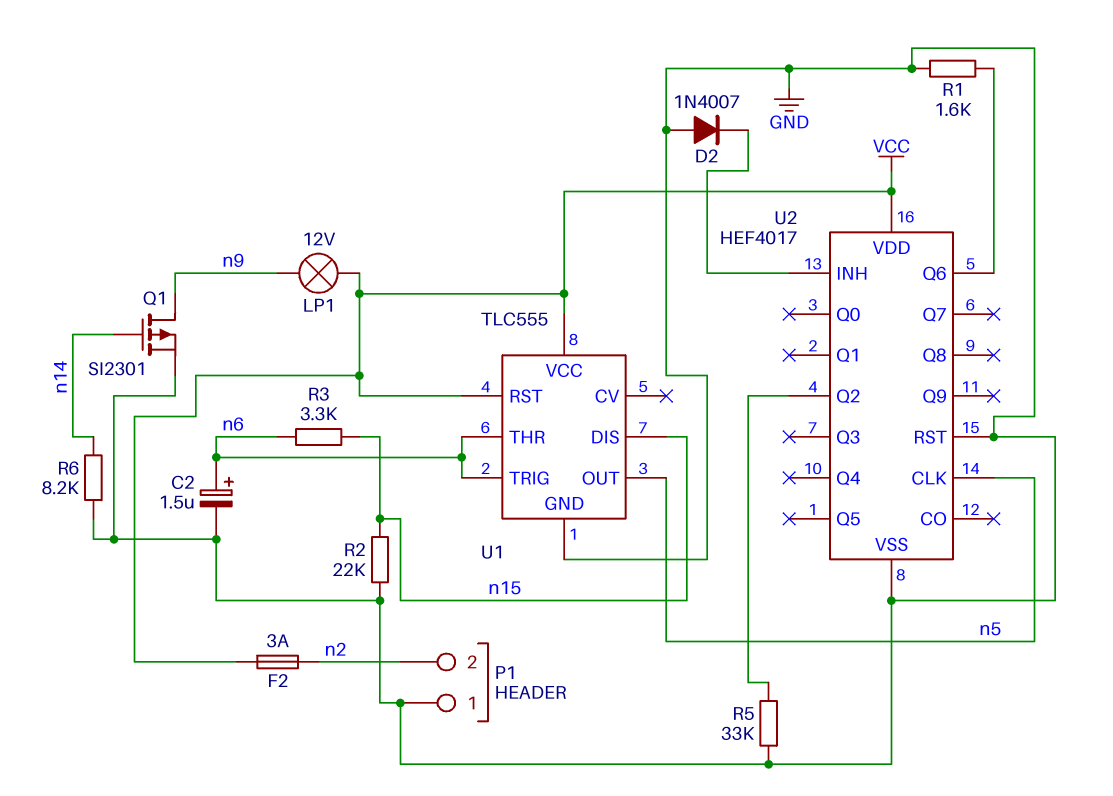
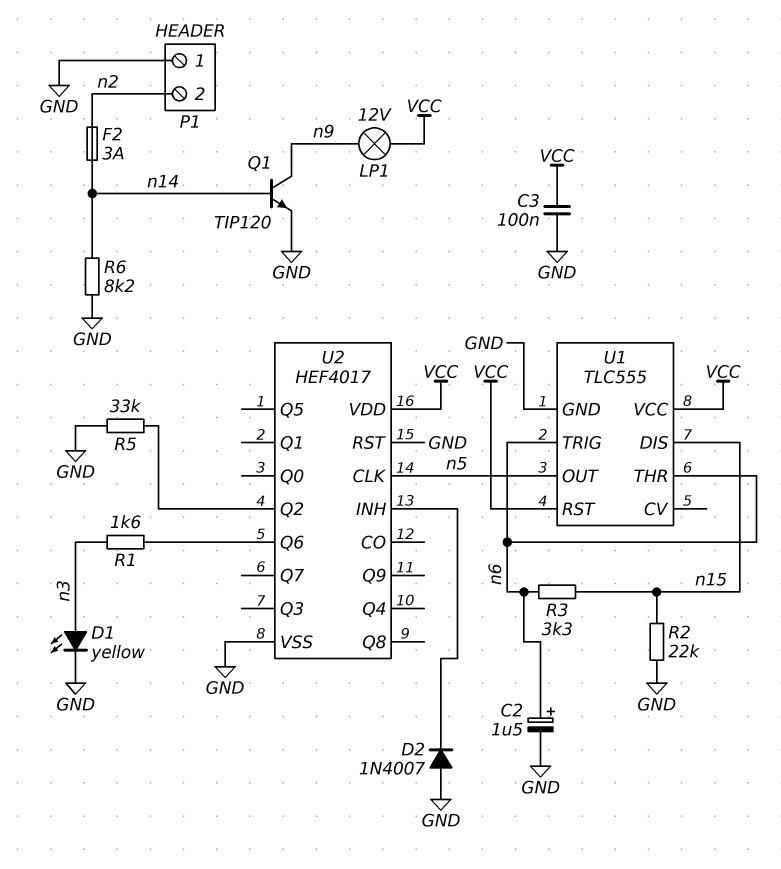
C3: none -> 100nF (GND, VCC)
D1: none -> LED yellow (A n3, K GND)
F2: 3A (VCC, n2) -> 3A (n2, n14)
Q1: PMOS SI2301 (G n14, D n9, S GND) -> NPN TIP120 (B n14, C n9, E GND)
R1: 1.6k (GND, U2/Q6) -> 1.6k (U2/Q6, n3)

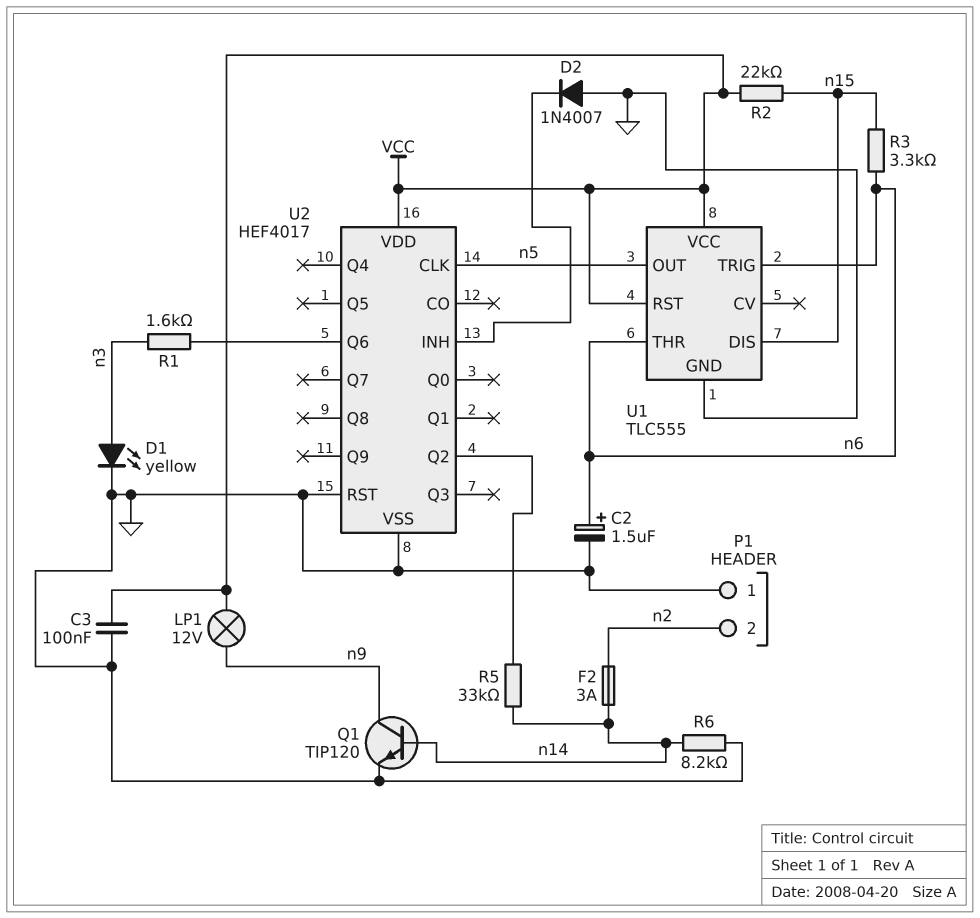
R2: 22k (GND, n15) -> 22k (VCC, n15)
R5: 33k (GND, U2/Q2) -> 33k (U2/Q2, n14)

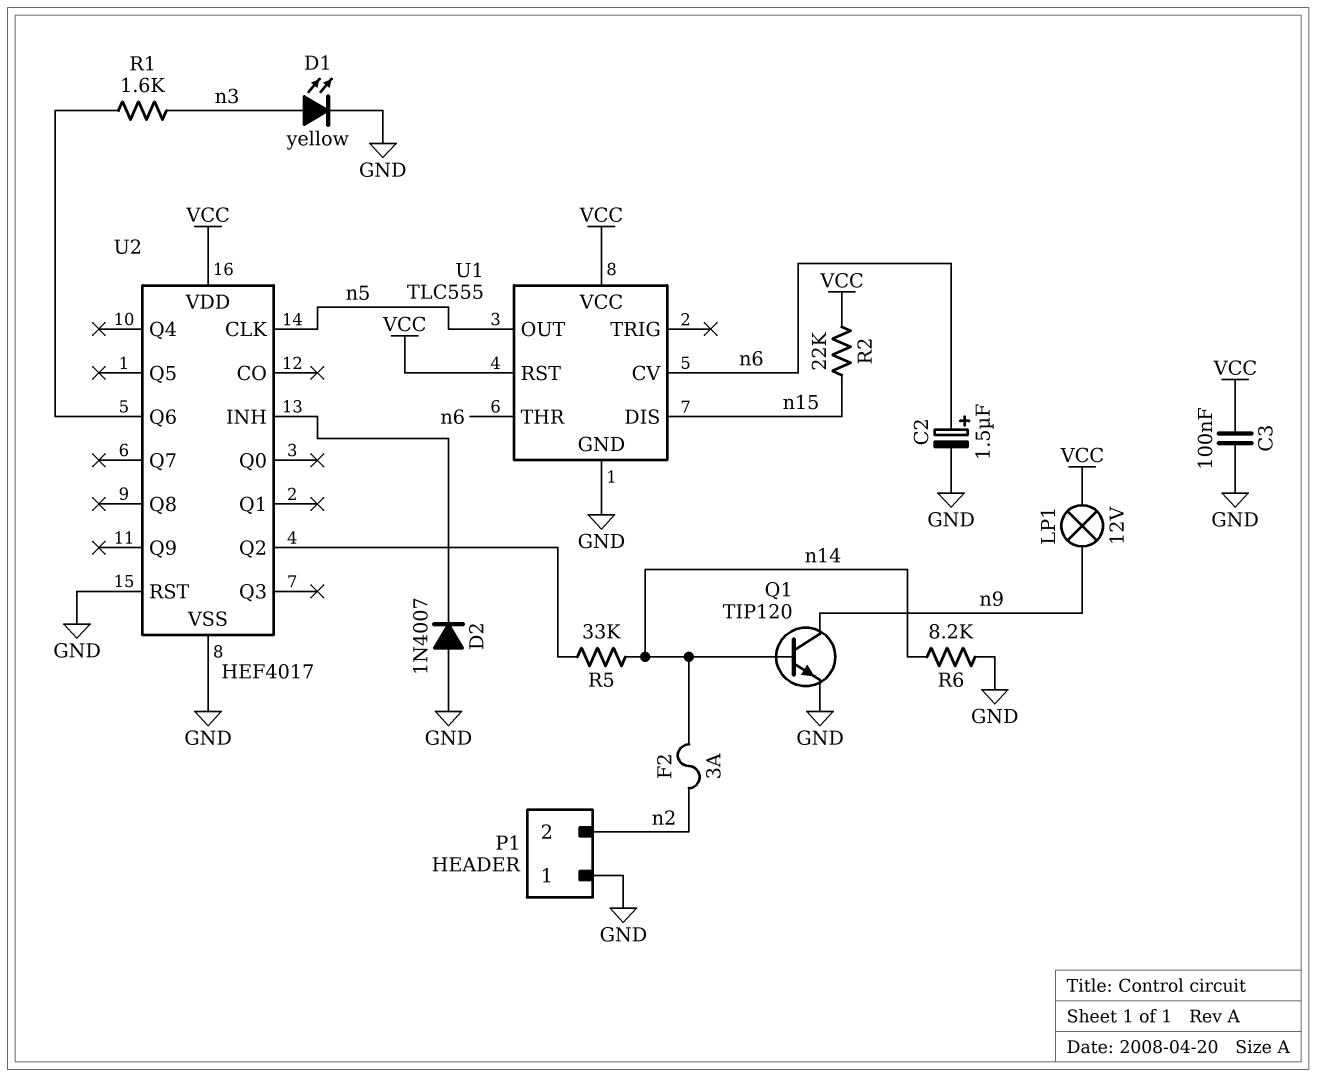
R3: 3.3k (n6, n15) -> none
U1 pin CV: none -> n6
U1 pin TRIG: n6 -> none

